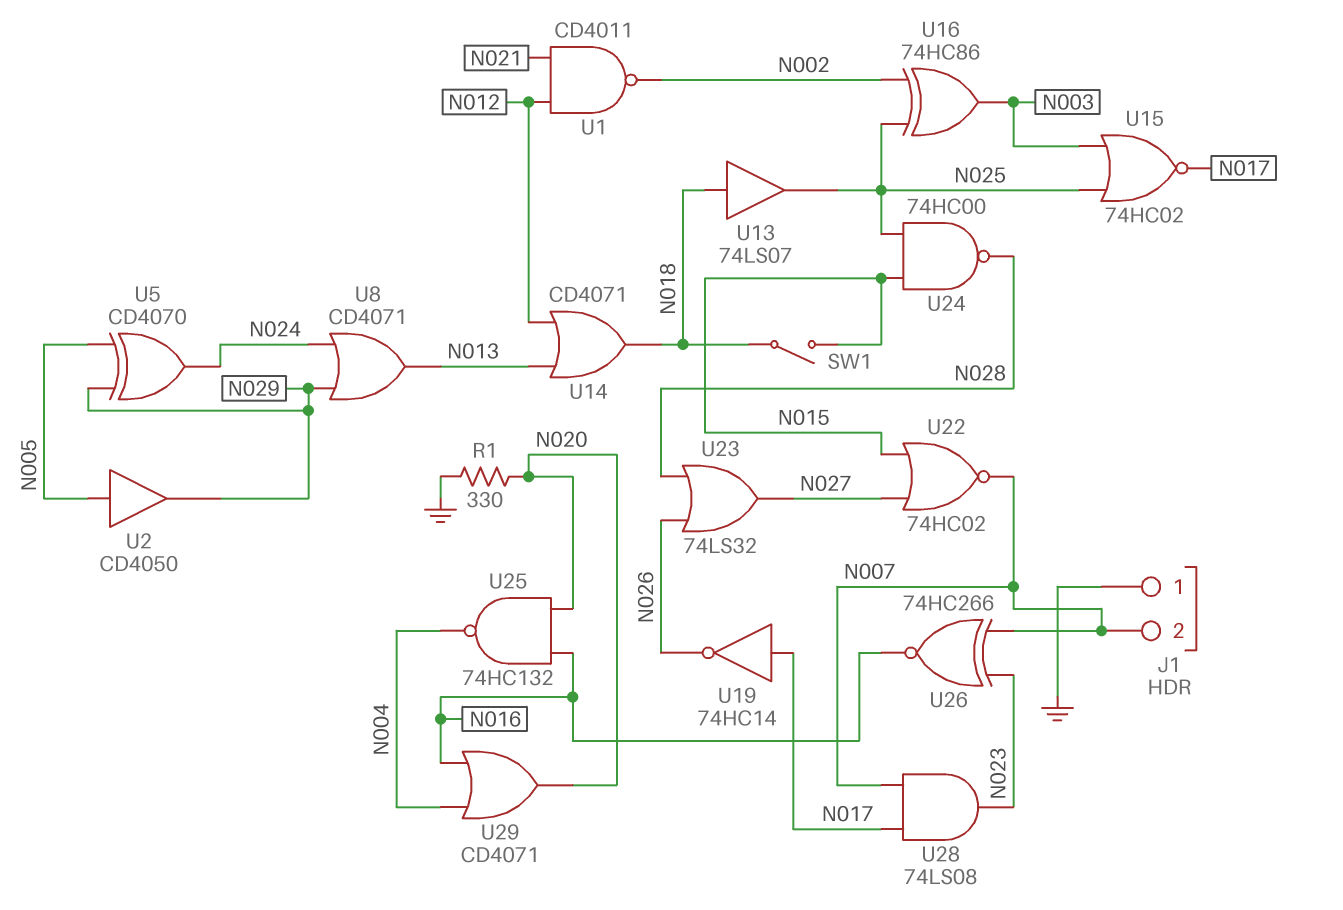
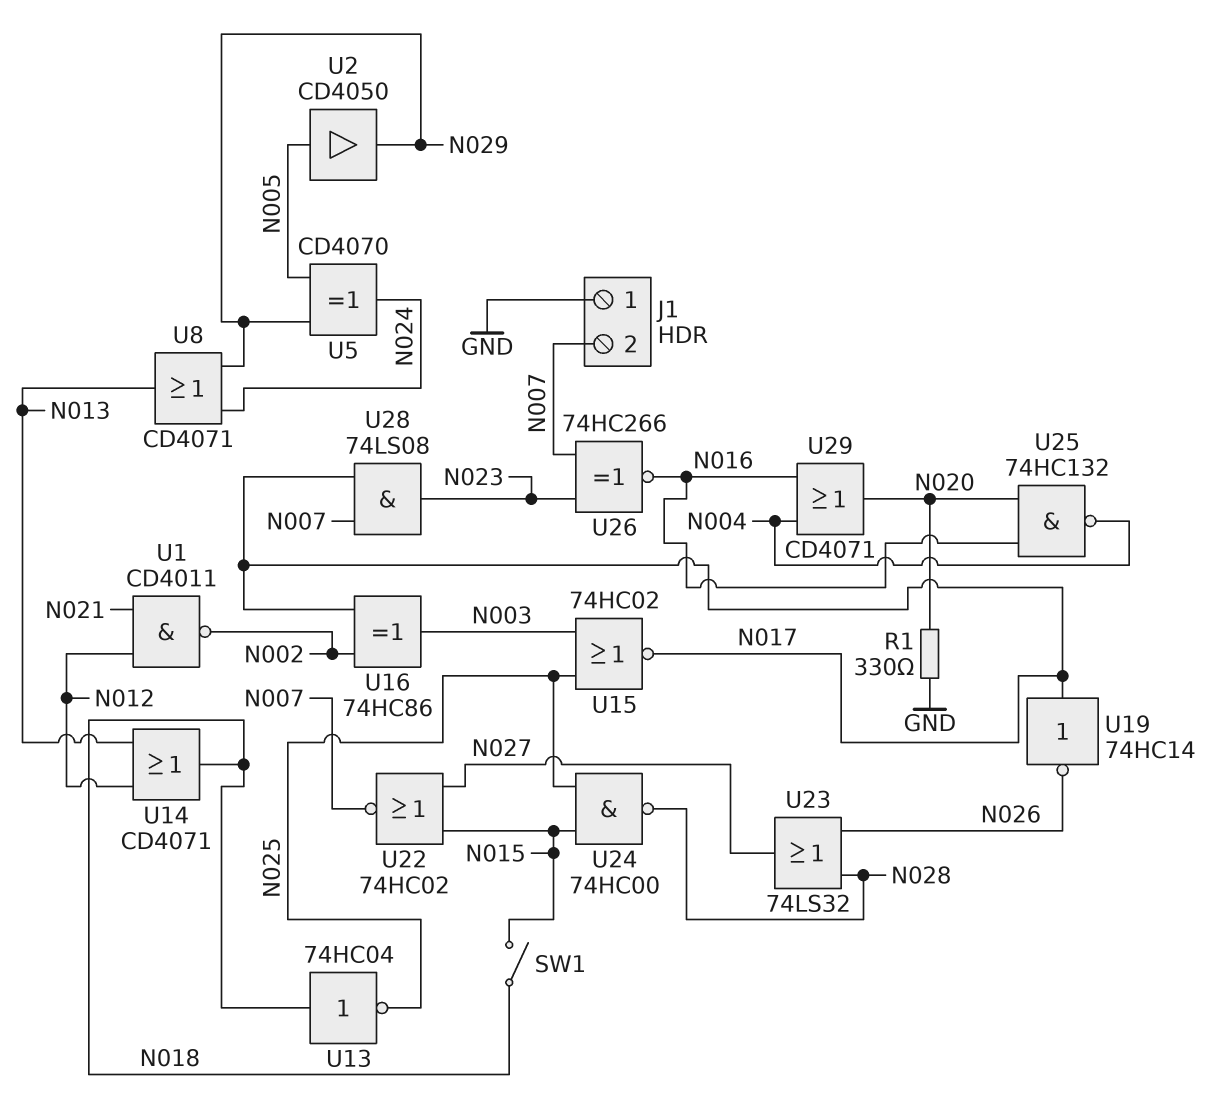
U13: buffer 74LS07 (in N018, out N025) -> NOT 74HC04 (in N018, out N025)
U16: XOR 74HC86 (in N002, in N025, out N003) -> XOR 74HC86 (in N002, in N017, out N003)

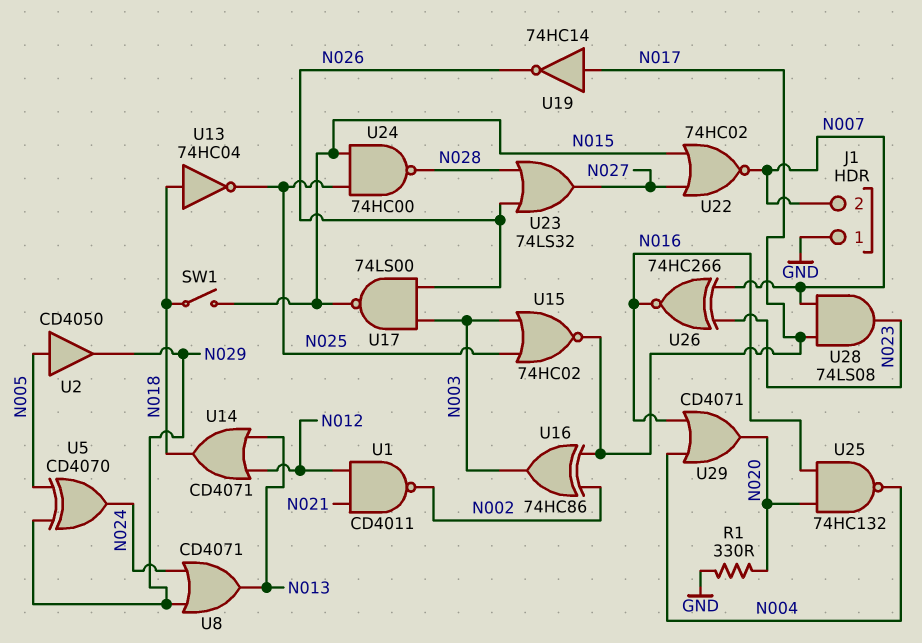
U17: none -> NAND 74LS00 (in N003, in N026, out N015)

